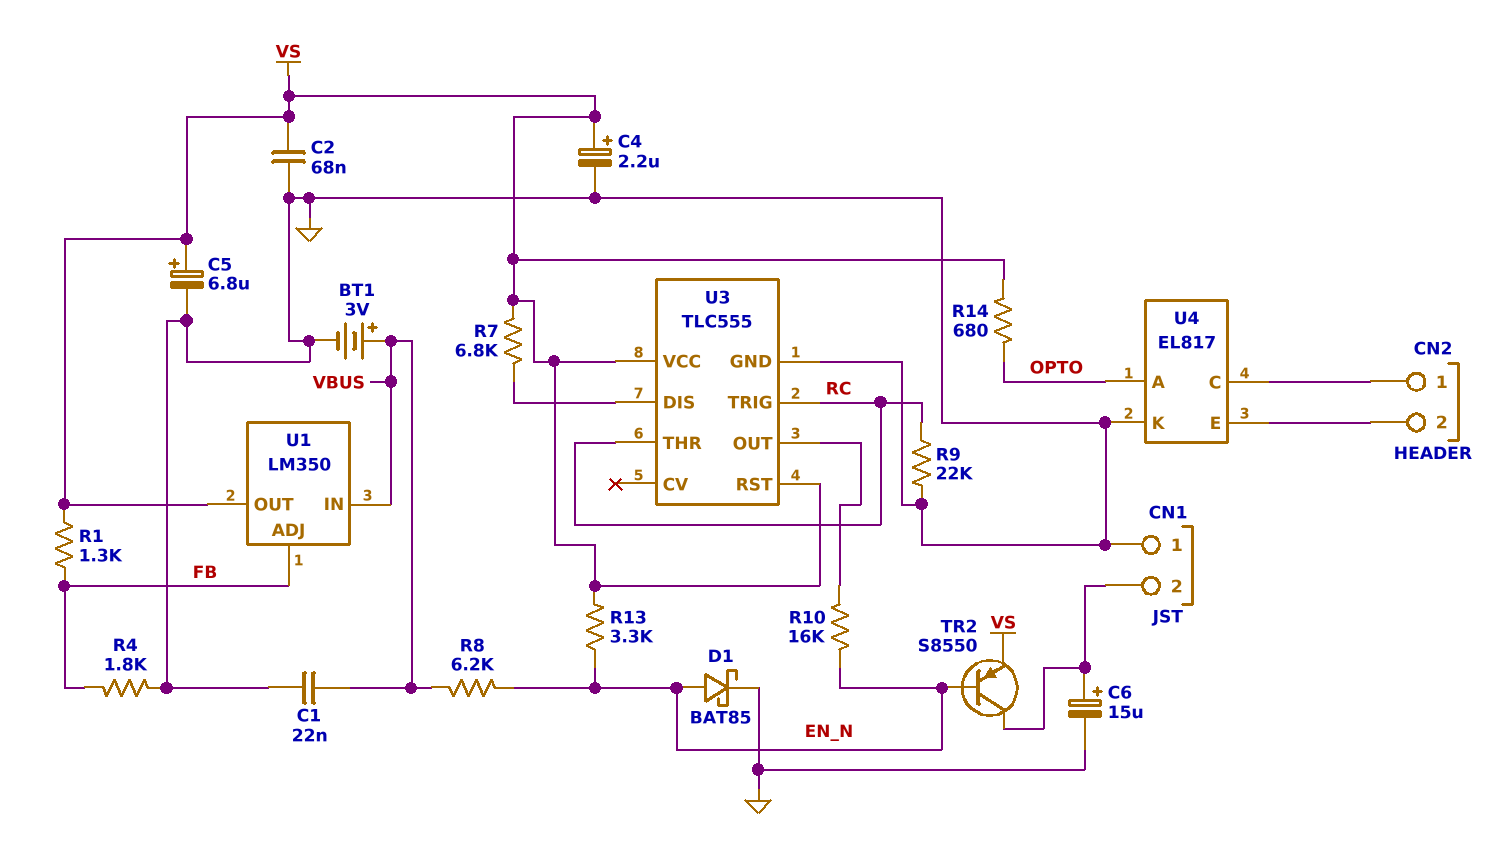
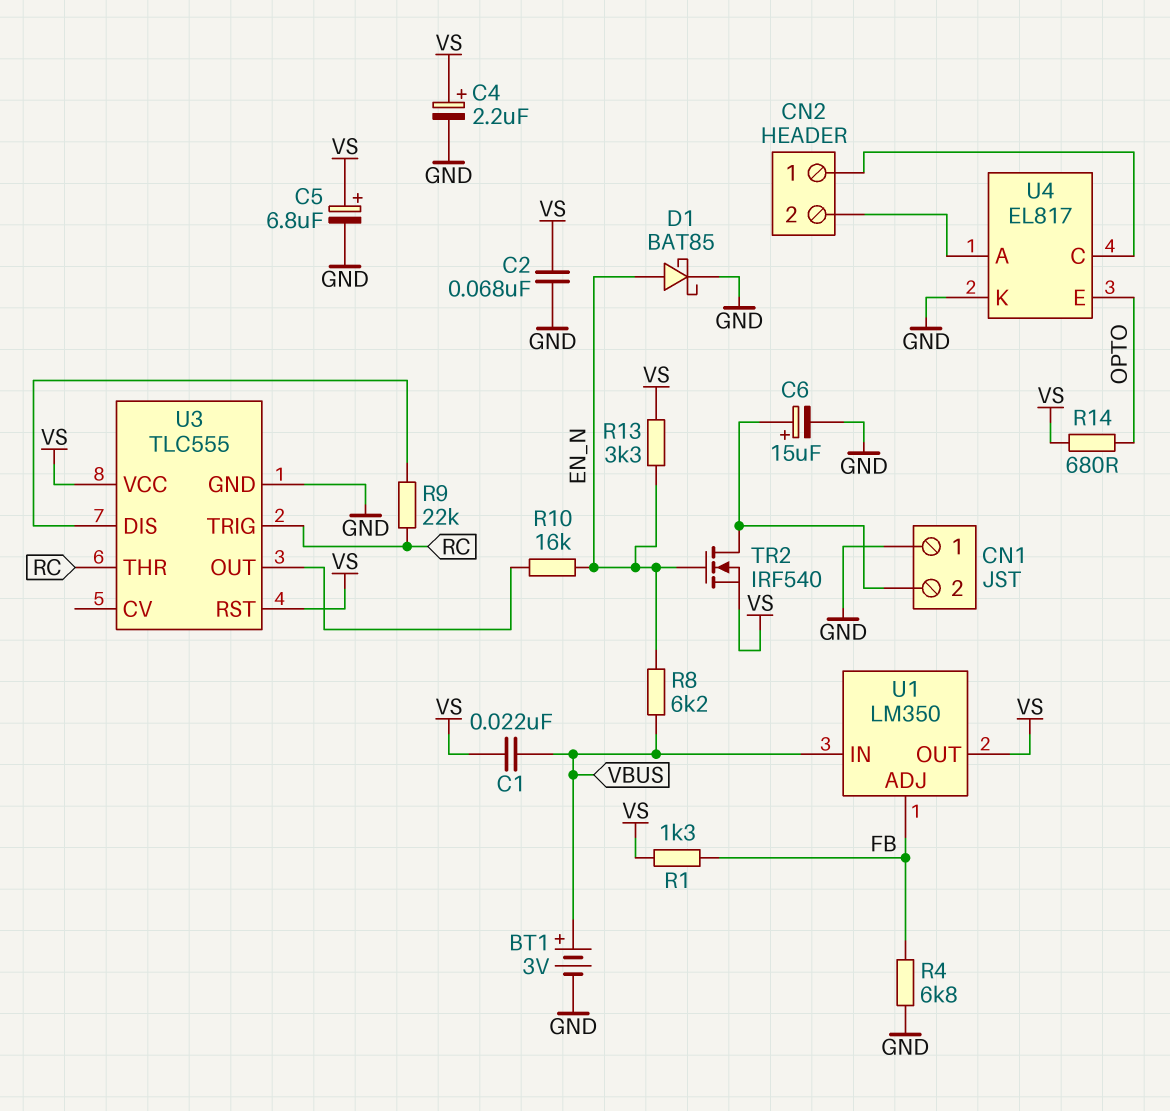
C1: 22nF (GND, VBUS) -> 22nF (VBUS, VS)
R4: 1.8k (FB, GND) -> 6.8k (FB, GND)
R7: 6.8k (U3/DIS, VS) -> none
R9: 22k (GND, RC) -> 22k (RC, U3/DIS)
TR2: PNP S8550 (B EN_N, C CN1/2, E VS) -> NMOS IRF540 (G EN_N, D CN1/2, S VS)
U4 pin A: OPTO -> CN2/2
U4 pin E: CN2/2 -> OPTO

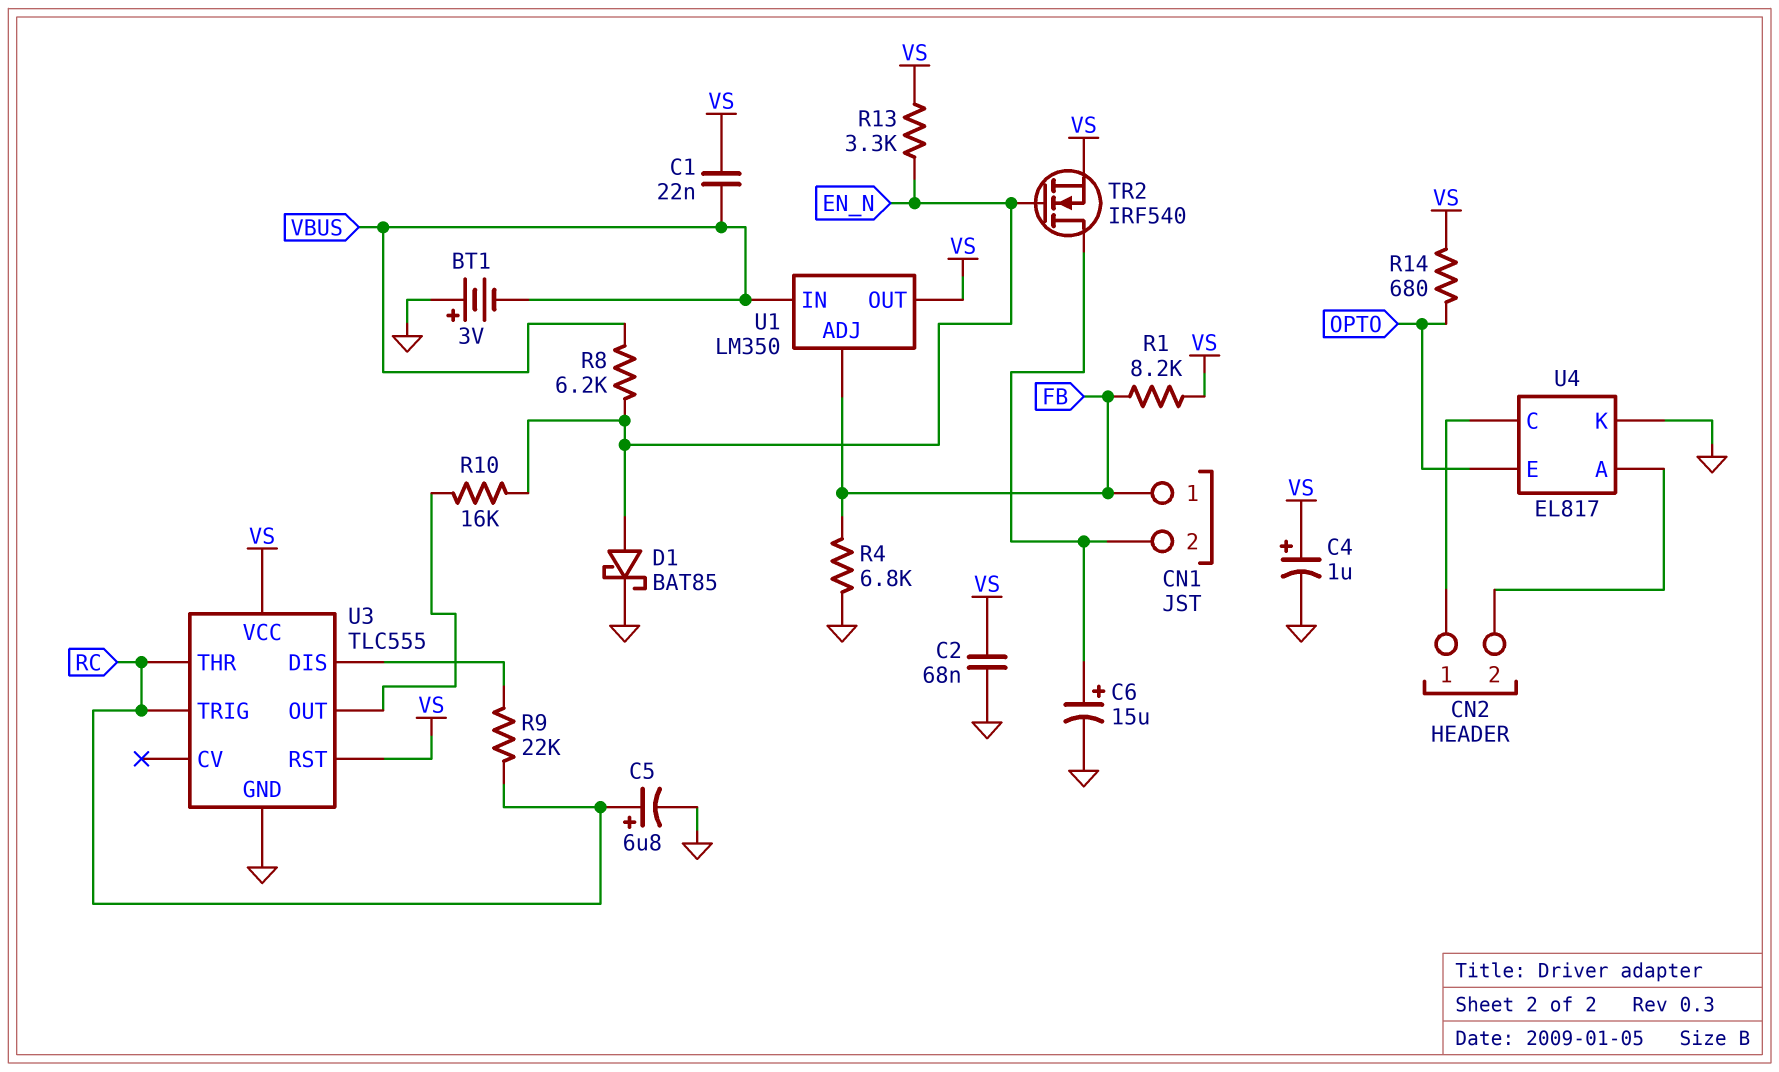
BT1: 3V (plus VBUS, minus GND) -> 3V (plus GND, minus VBUS)
C4: 2.2uF (plus VS, minus GND) -> 1uF (plus VS, minus GND)
C5: 6.8uF (plus VS, minus GND) -> 6.8uF (plus RC, minus GND)
CN1 pin 1: GND -> FB
R1: 1.3k (FB, VS) -> 8.2k (FB, VS)

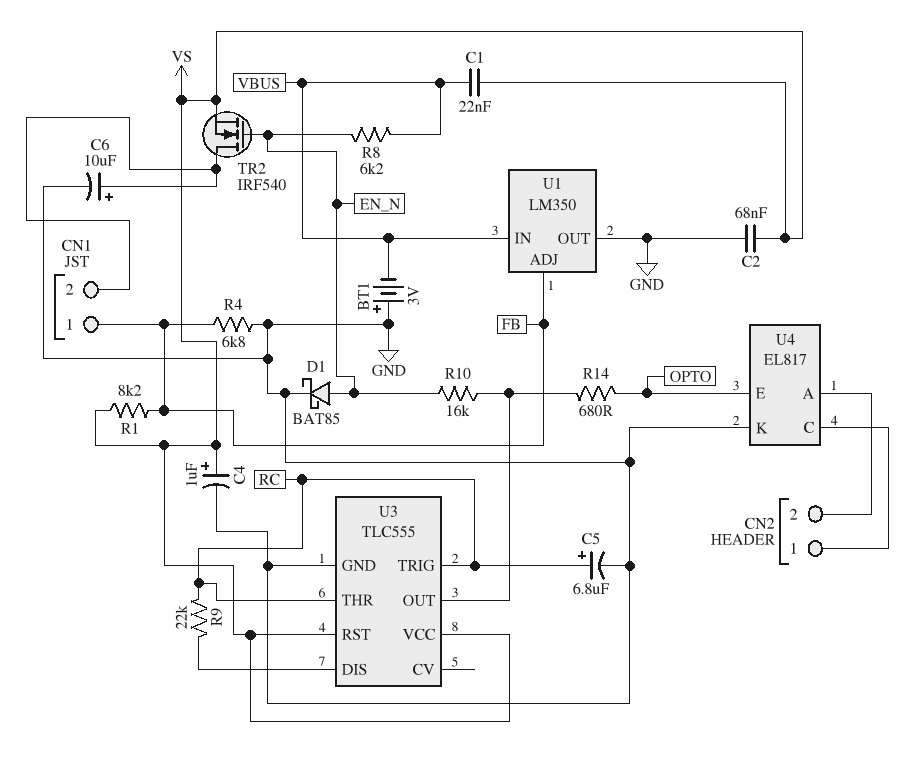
C6: 15uF (plus CN1/2, minus GND) -> 10uF (plus CN1/2, minus GND)
R13: 3.3k (EN_N, VS) -> none
R14: 680 (OPTO, VS) -> 680 (OPTO, U3/OUT)
U1 pin OUT: VS -> GND

